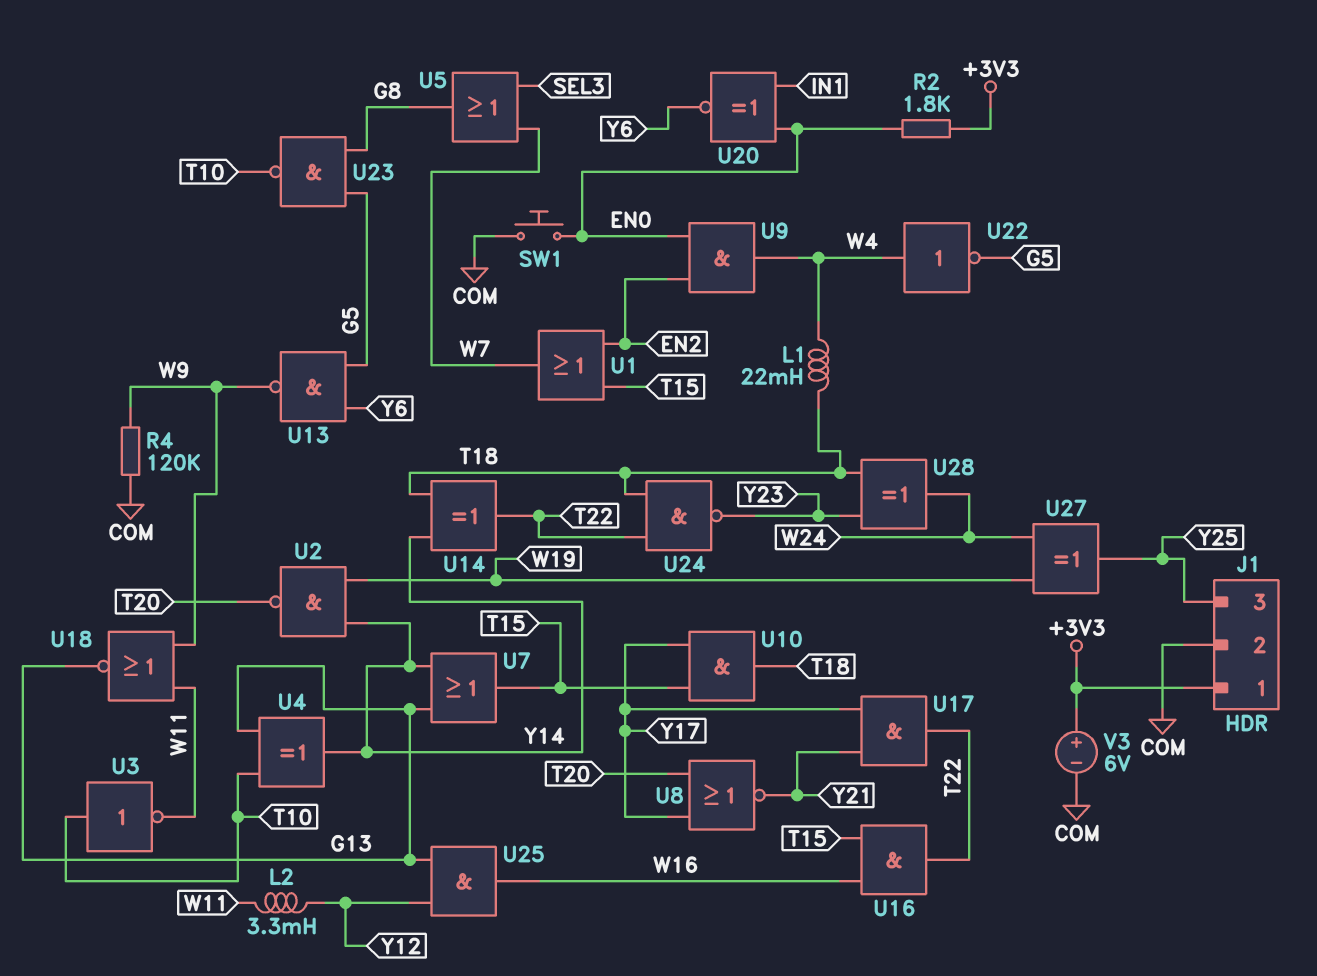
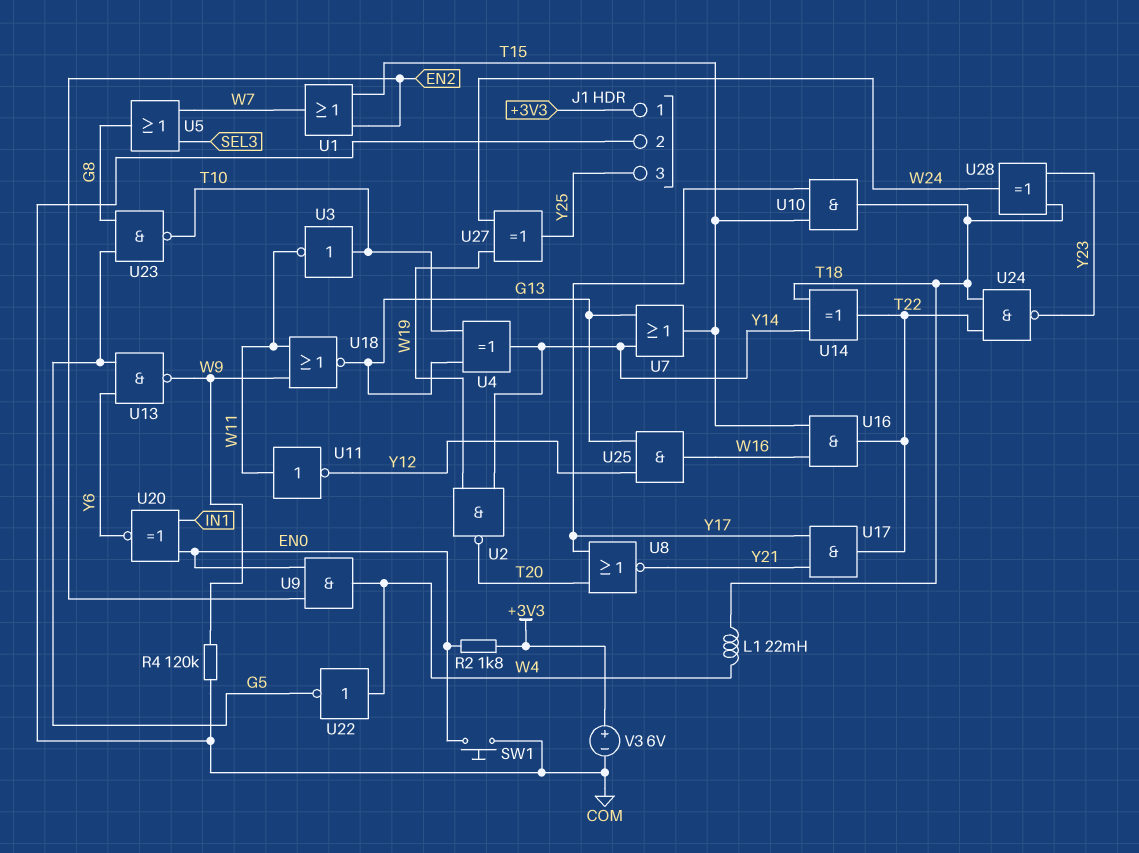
L2: 3.3mH (W11, Y12) -> none
U11: none -> NOT (in W11, out Y12)

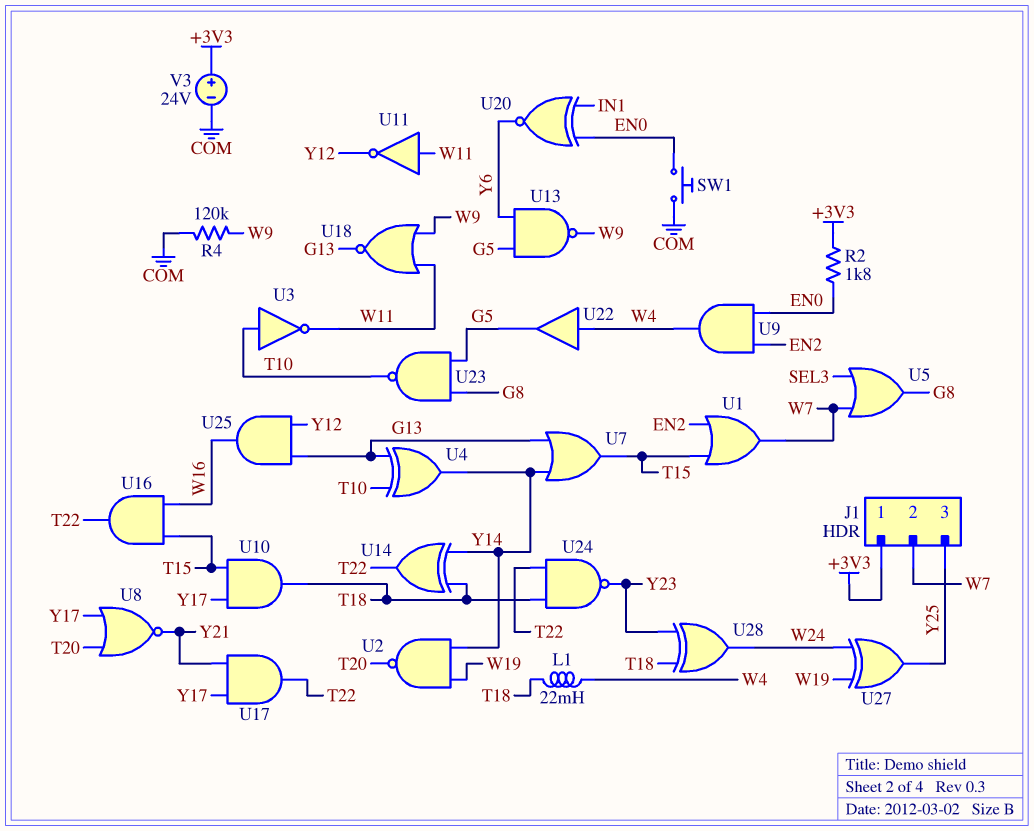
J1 pin 2: COM -> W7
U22: NOT (in W4, out G5) -> buffer (in W4, out G5)
V3: 6V (plus +3V3, minus COM) -> 24V (plus +3V3, minus COM)

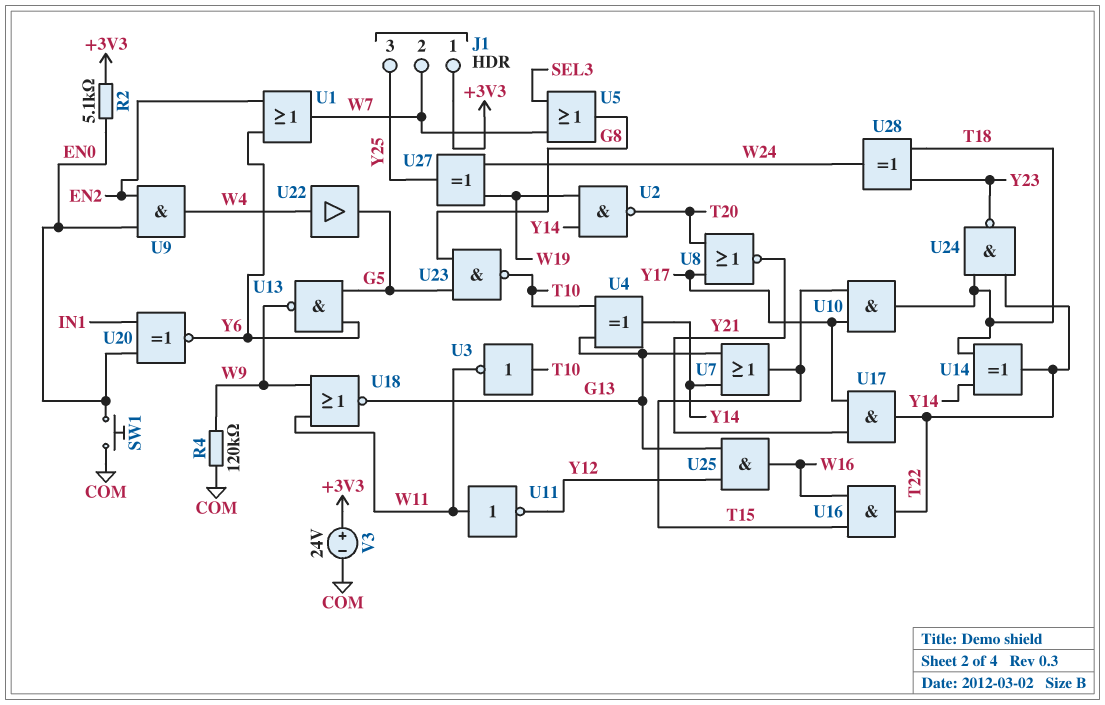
L1: 22mH (T18, W4) -> none
R2: 1.8k (+3V3, EN0) -> 5.1k (+3V3, EN0)
U1: OR (in EN2, in T15, out W7) -> OR (in EN2, in Y6, out W7)

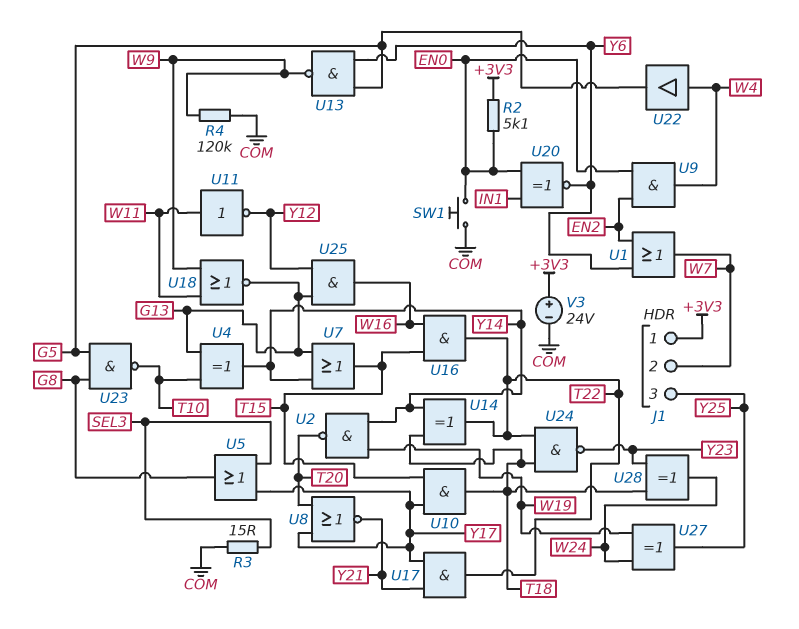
R3: none -> 15 (COM, SEL3)
U3: NOT (in T10, out W11) -> none
U5: OR (in SEL3, in W7, out G8) -> OR (in SEL3, in Y17, out G8)

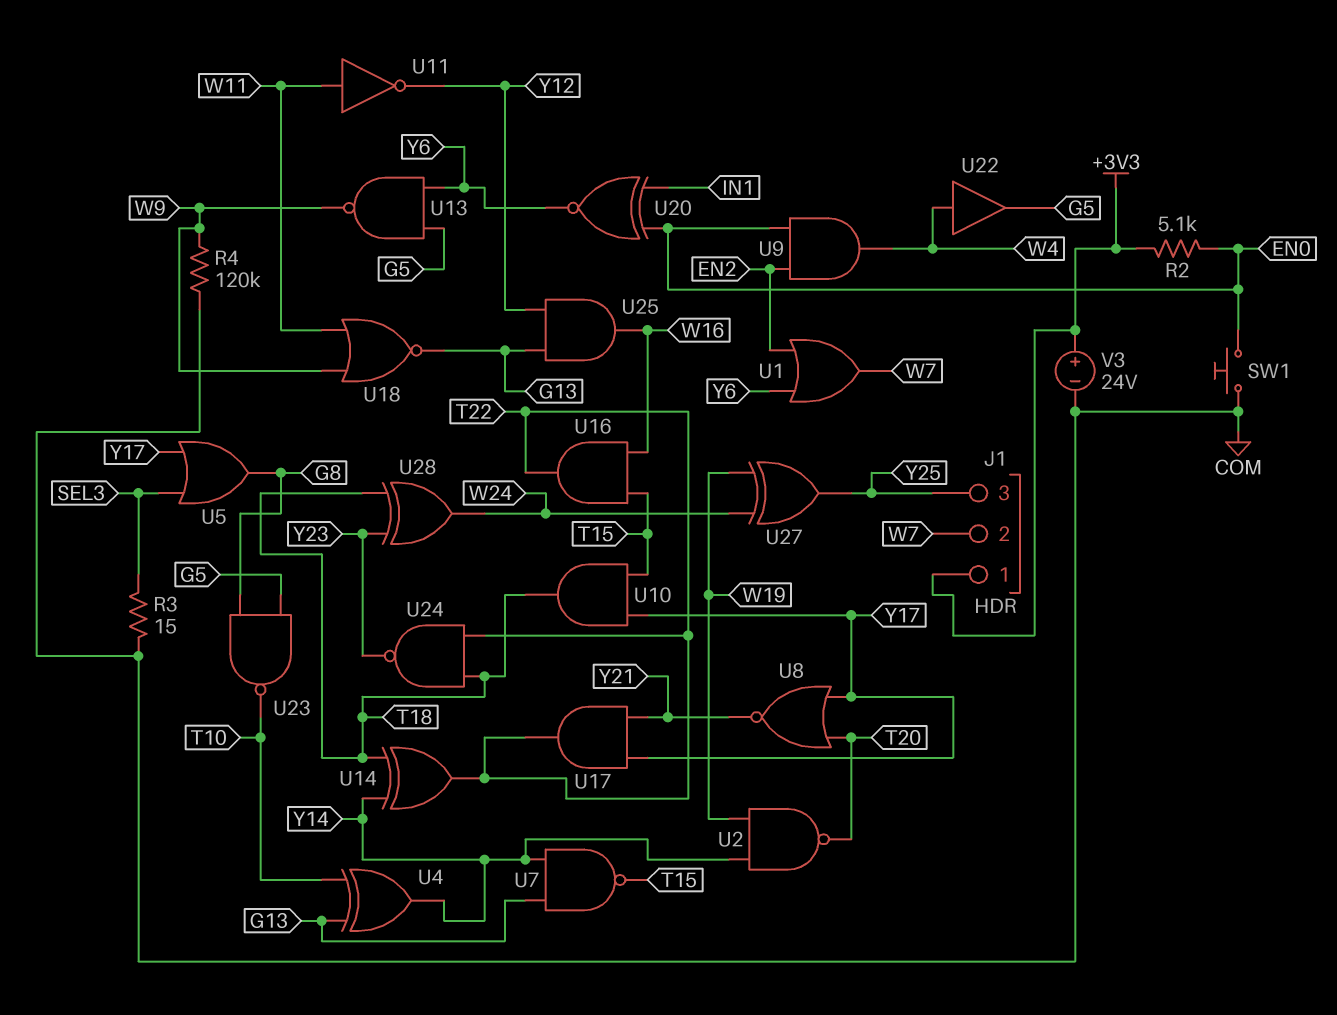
U7: OR (in G13, in Y14, out T15) -> NAND (in G13, in Y14, out T15)

